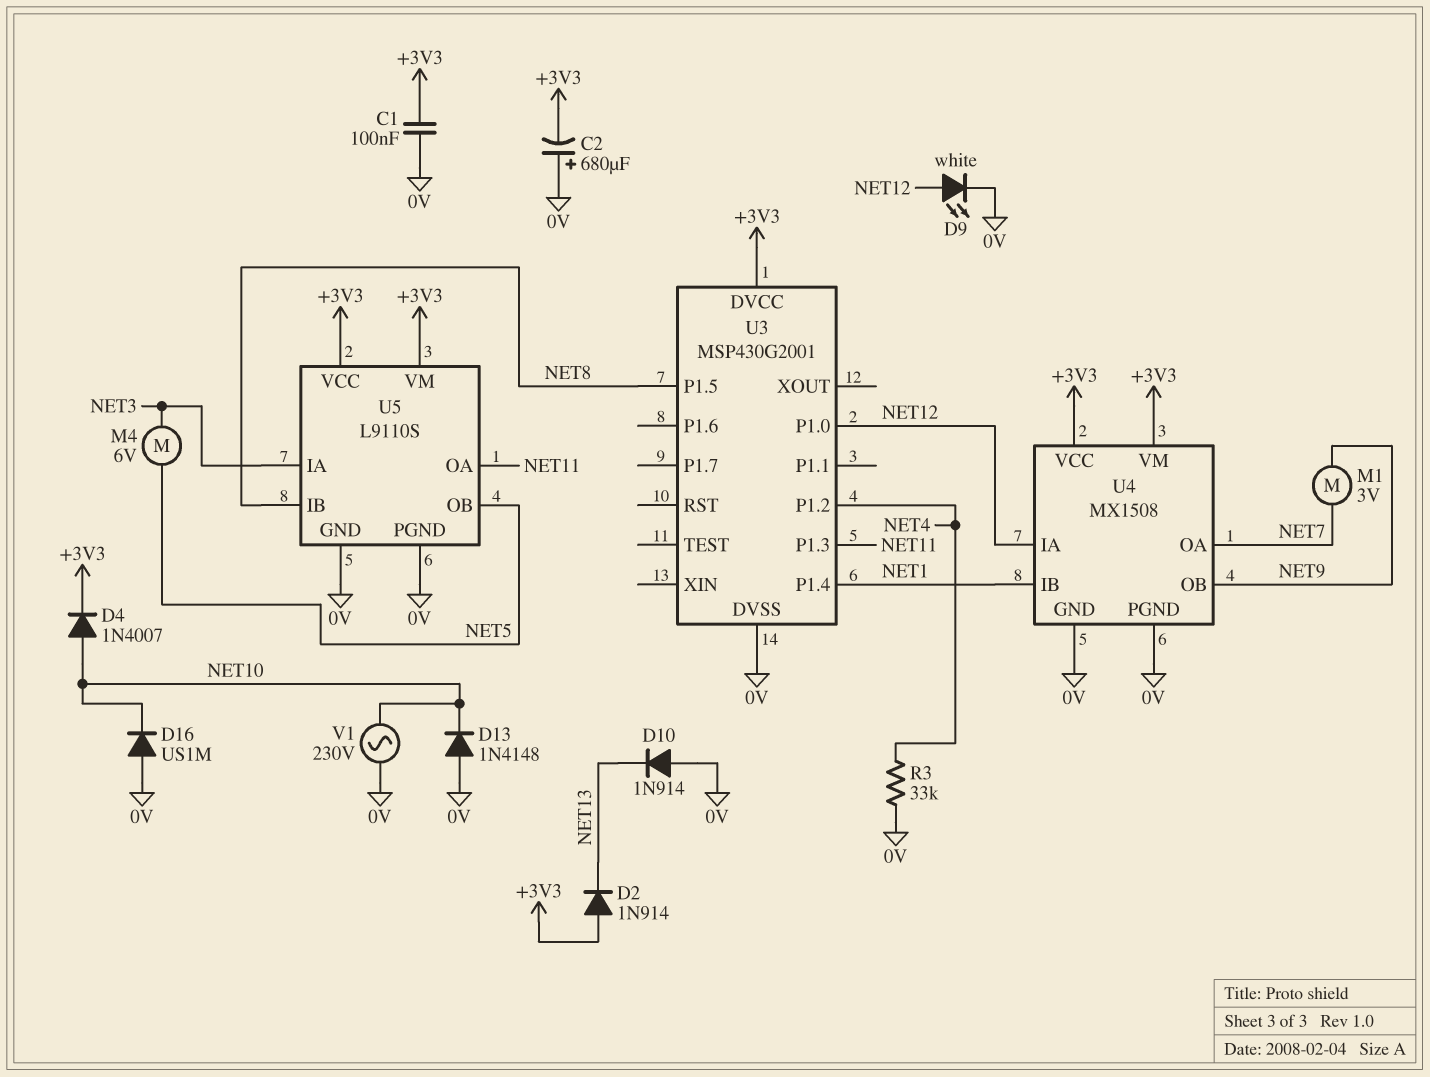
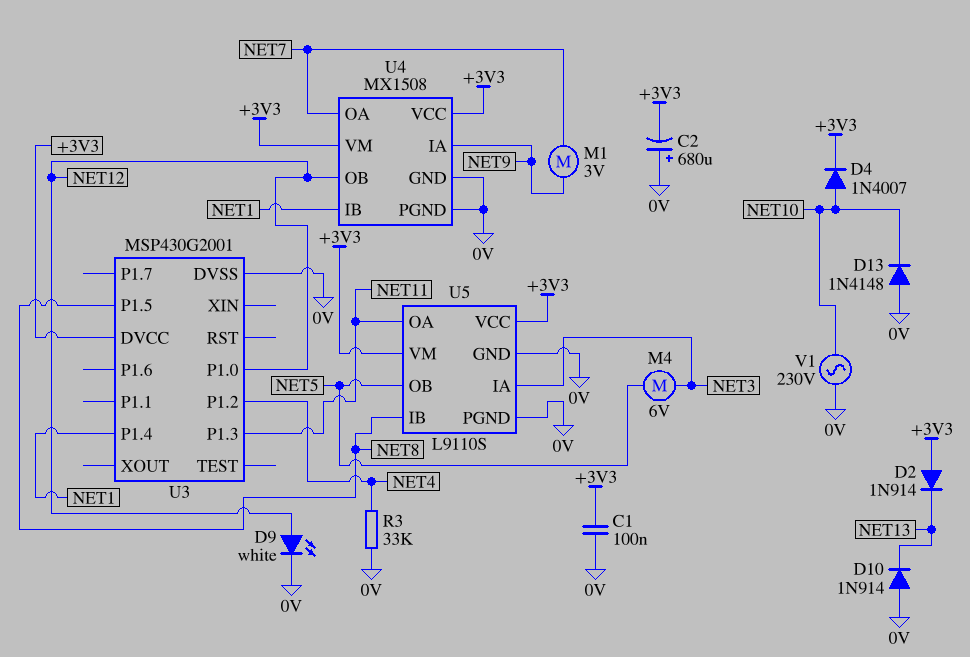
D16: diode US1M (A 0V, K NET10) -> none
U4 pin IA: NET12 -> NET9
U4 pin OB: NET9 -> NET12

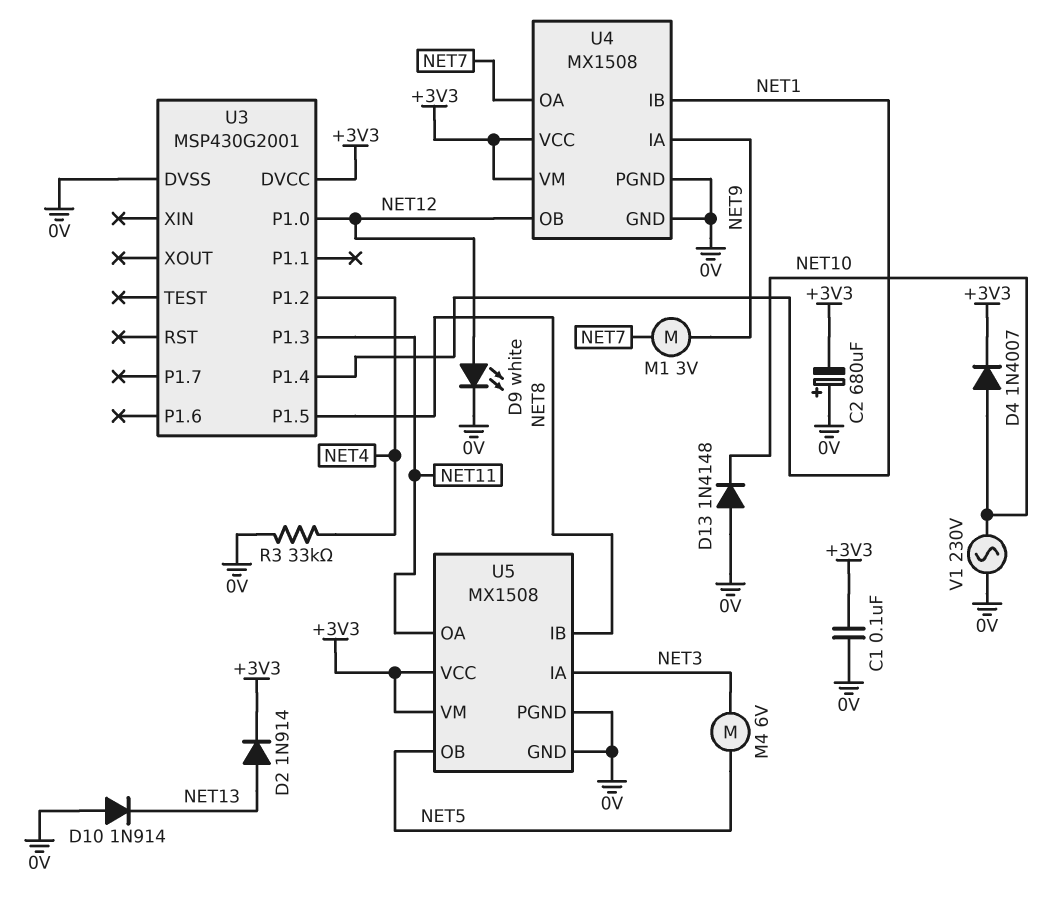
D2: diode 1N914 (A +3V3, K NET13) -> diode 1N914 (A NET13, K +3V3)
U5: L9110S -> MX1508

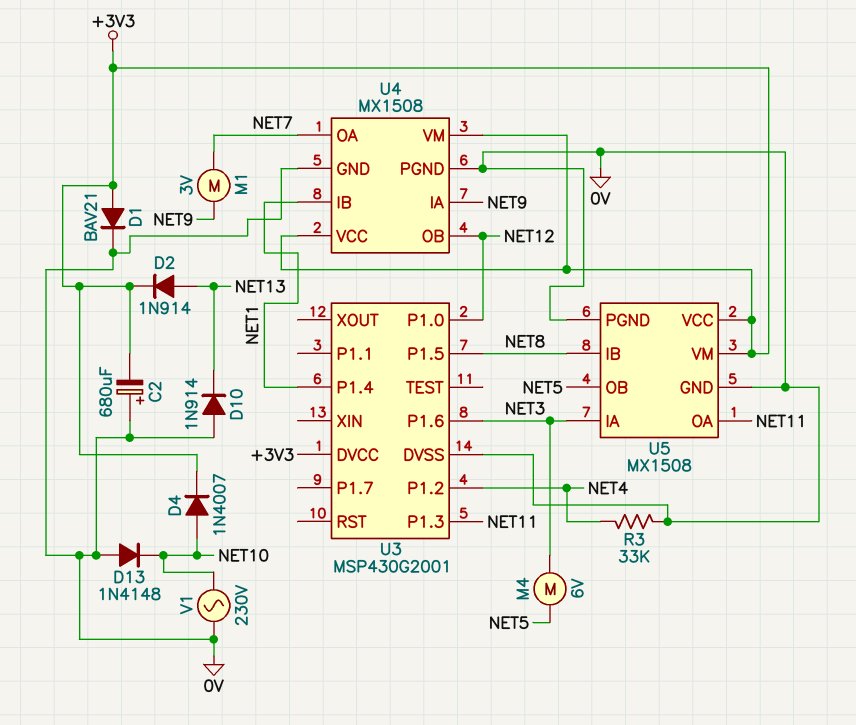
C1: 100nF (+3V3, 0V) -> none
D1: none -> diode BAV21 (A +3V3, K 0V)
D9: LED white (A NET12, K 0V) -> none
U3 pin P1.6: none -> NET3

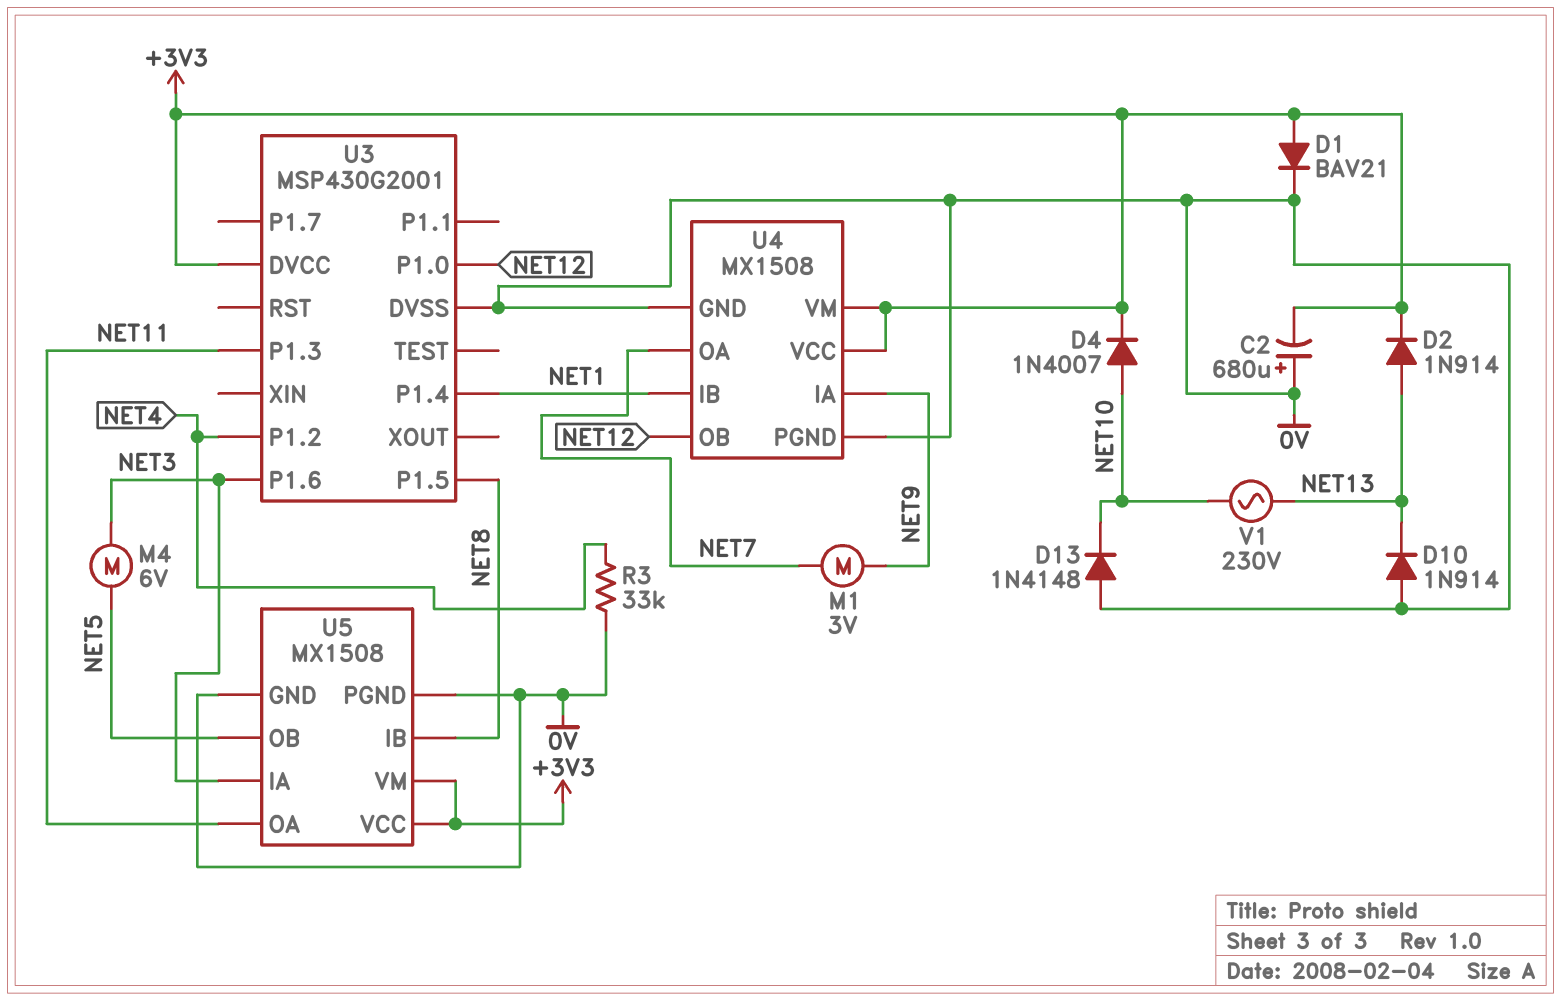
V1: AC 230V (0V, NET10) -> AC 230V (NET10, NET13)

